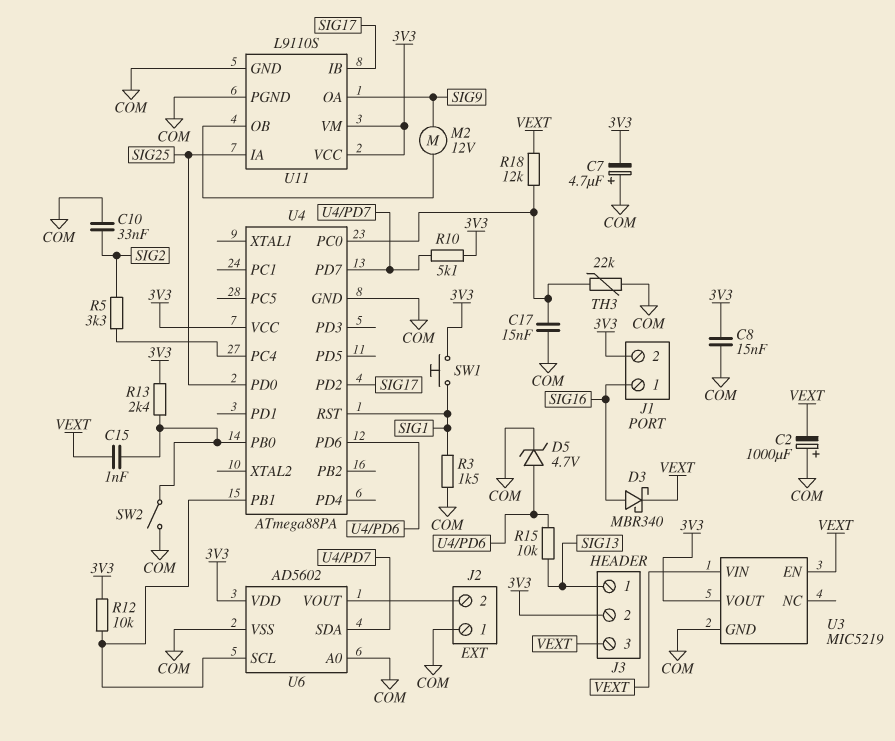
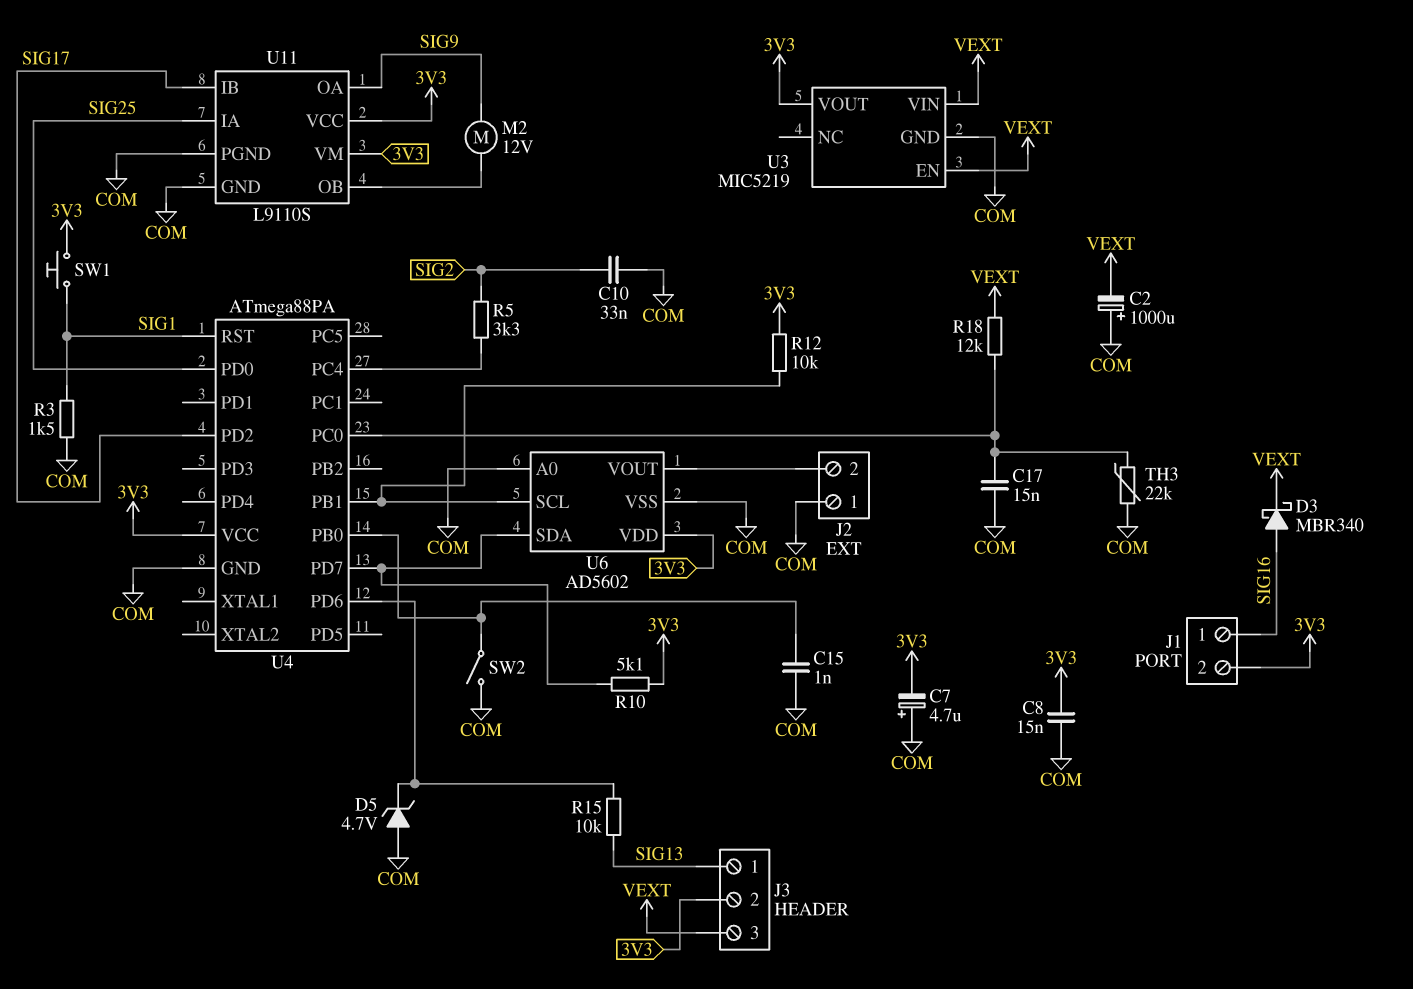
C15: 1nF (U4/PB0, VEXT) -> 1nF (COM, U4/PB0)
D5: zener 4.7V (A U4/PD6, K COM) -> zener 4.7V (A COM, K U4/PD6)
R13: 2.4k (3V3, U4/PB0) -> none

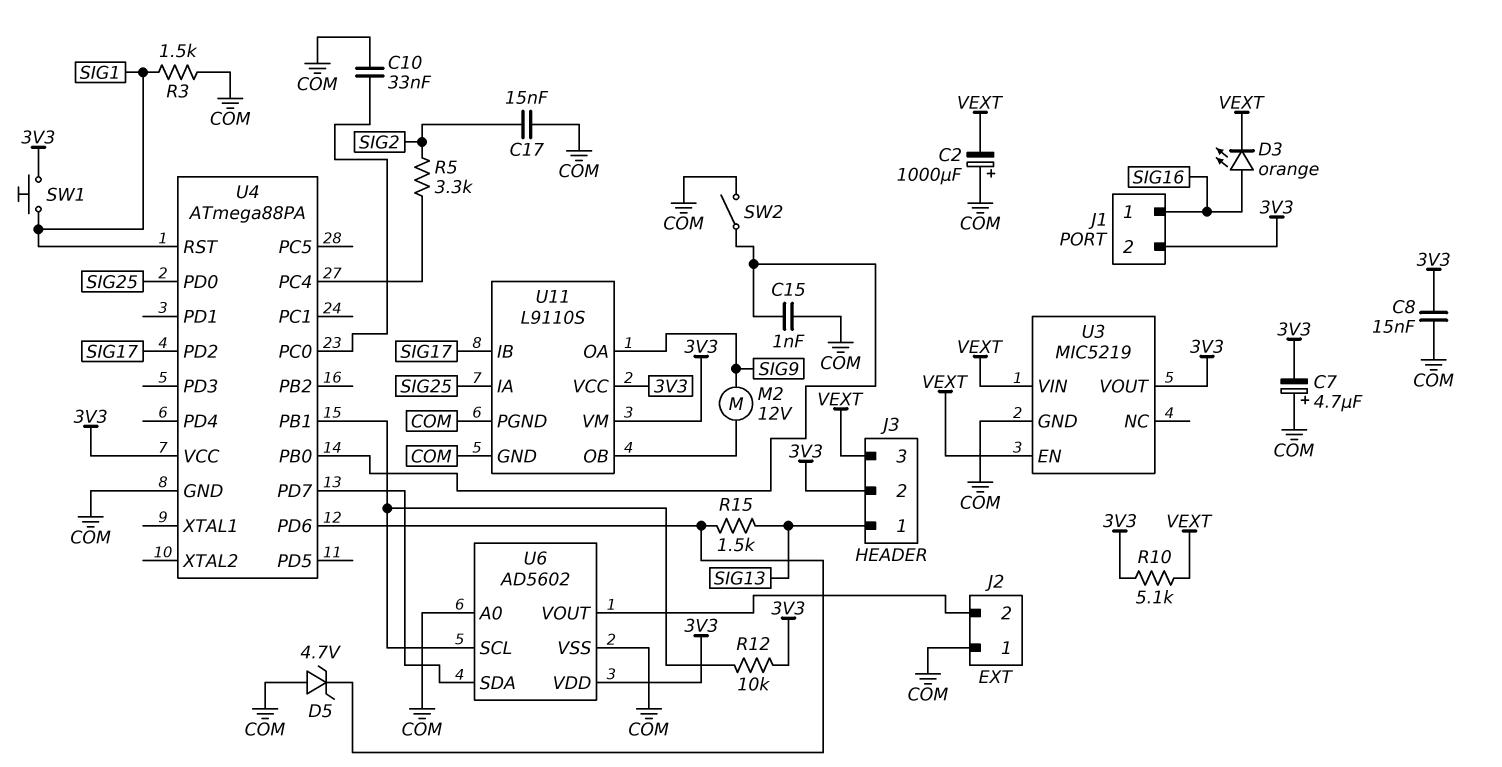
C10: 33nF (COM, SIG2) -> 33nF (COM, U4/PC0)
C17: 15nF (COM, U4/PC0) -> 15nF (COM, SIG2)
D3: schottky MBR340 (A SIG16, K VEXT) -> LED orange (A SIG16, K VEXT)
R10: 5.1k (3V3, U4/PD7) -> 5.1k (3V3, VEXT)
R15: 10k (SIG13, U4/PD6) -> 1.5k (SIG13, U4/PD6)
R18: 12k (U4/PC0, VEXT) -> none
TH3: 22k (COM, U4/PC0) -> none

